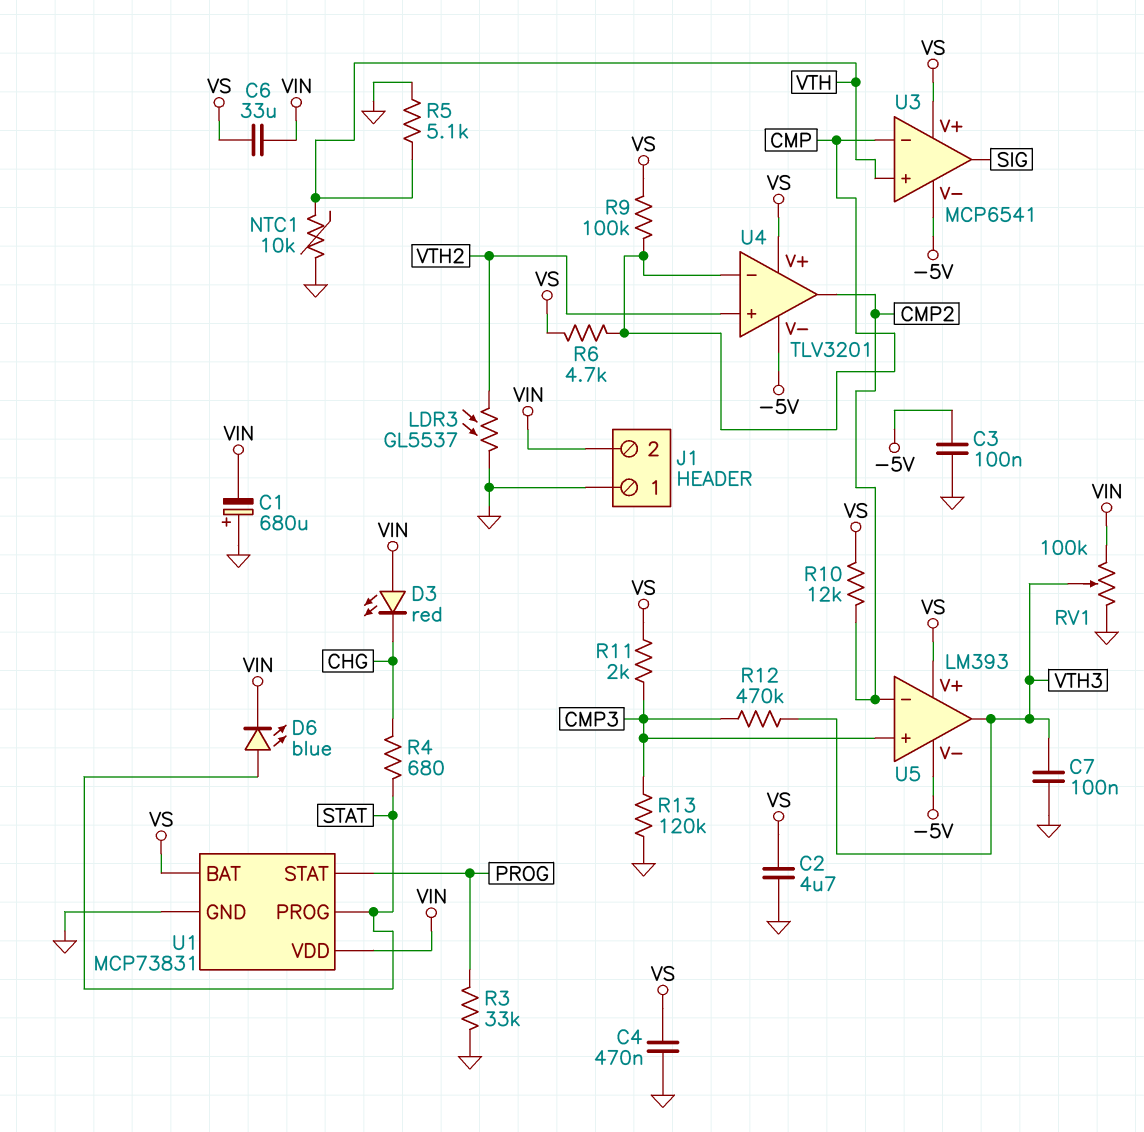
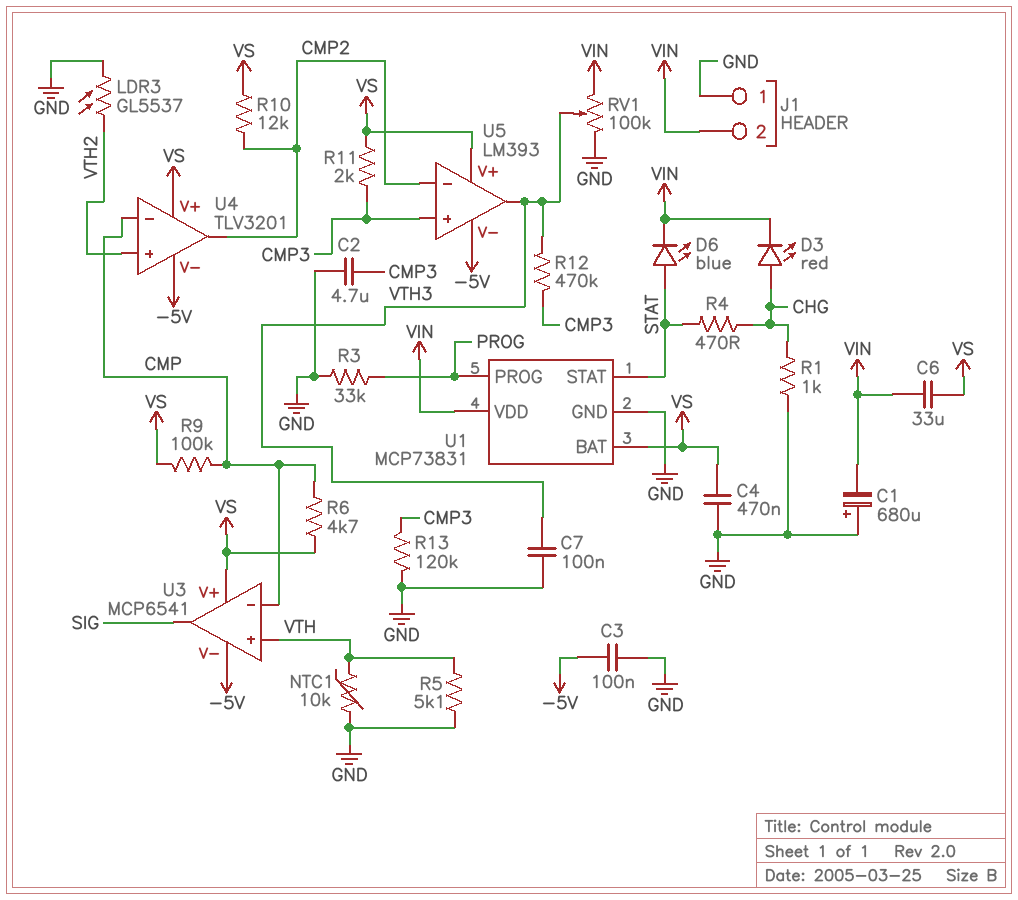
C2: 4.7uF (GND, VS) -> 4.7uF (CMP3, GND)
D3: LED red (A VIN, K CHG) -> LED red (A CHG, K VIN)
R1: none -> 1k (CHG, GND)
R4: 680 (CHG, STAT) -> 470 (CHG, STAT)
U1 pin PROG: STAT -> PROG
U1 pin STAT: PROG -> STAT

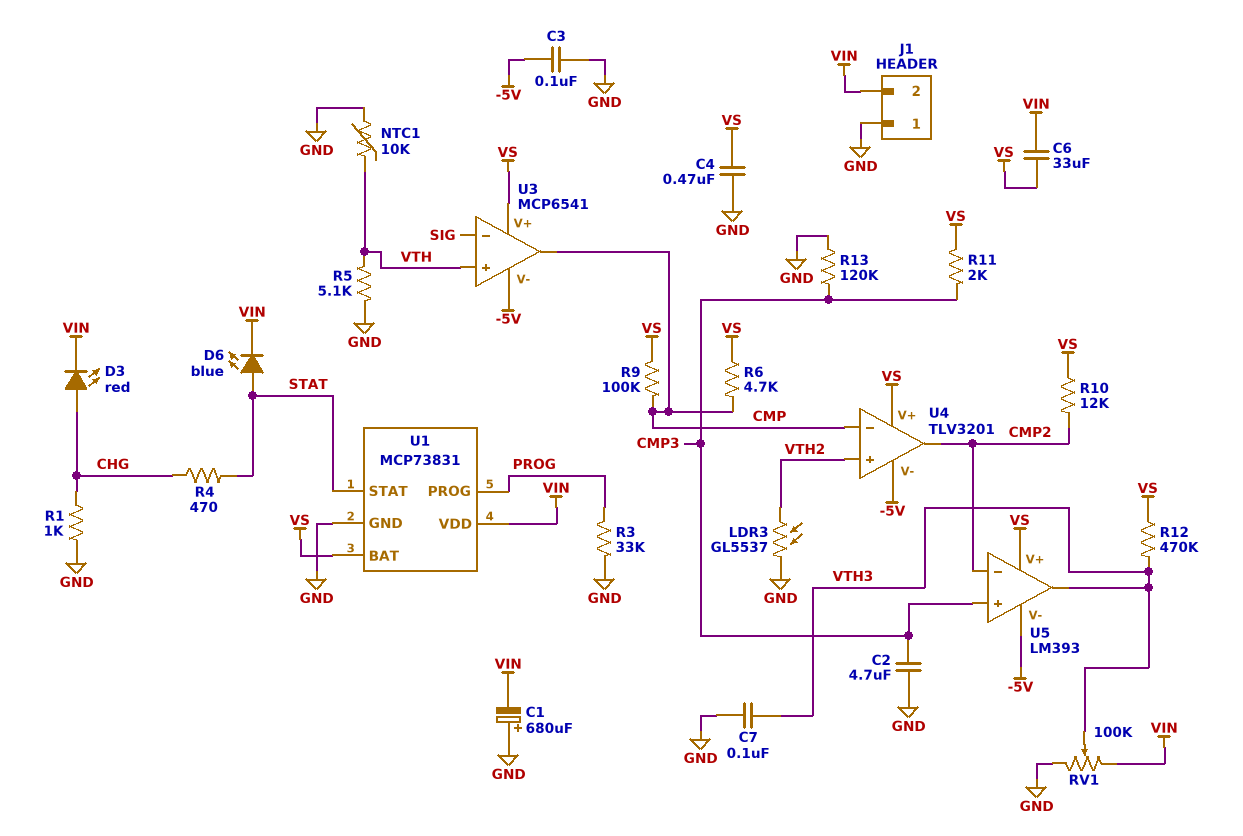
R12: 470k (CMP3, VTH3) -> 470k (VS, VTH3)
U3 pin in-: CMP -> SIG
U3 pin out: SIG -> CMP

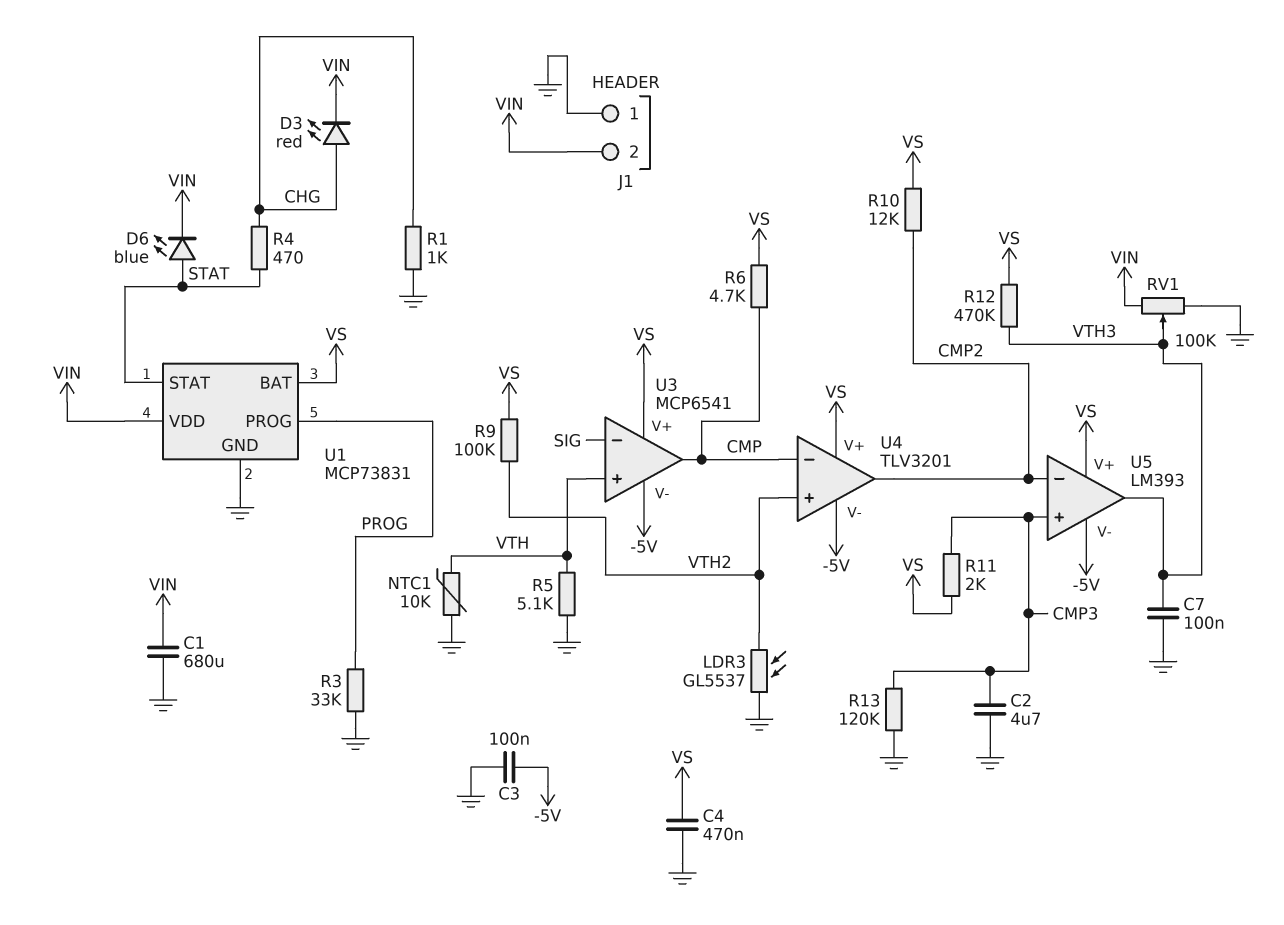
C1: 680uF (plus GND, minus VIN) -> 680uF (GND, VIN)
C6: 33uF (VIN, VS) -> none
R9: 100k (CMP, VS) -> 100k (VS, VTH2)

